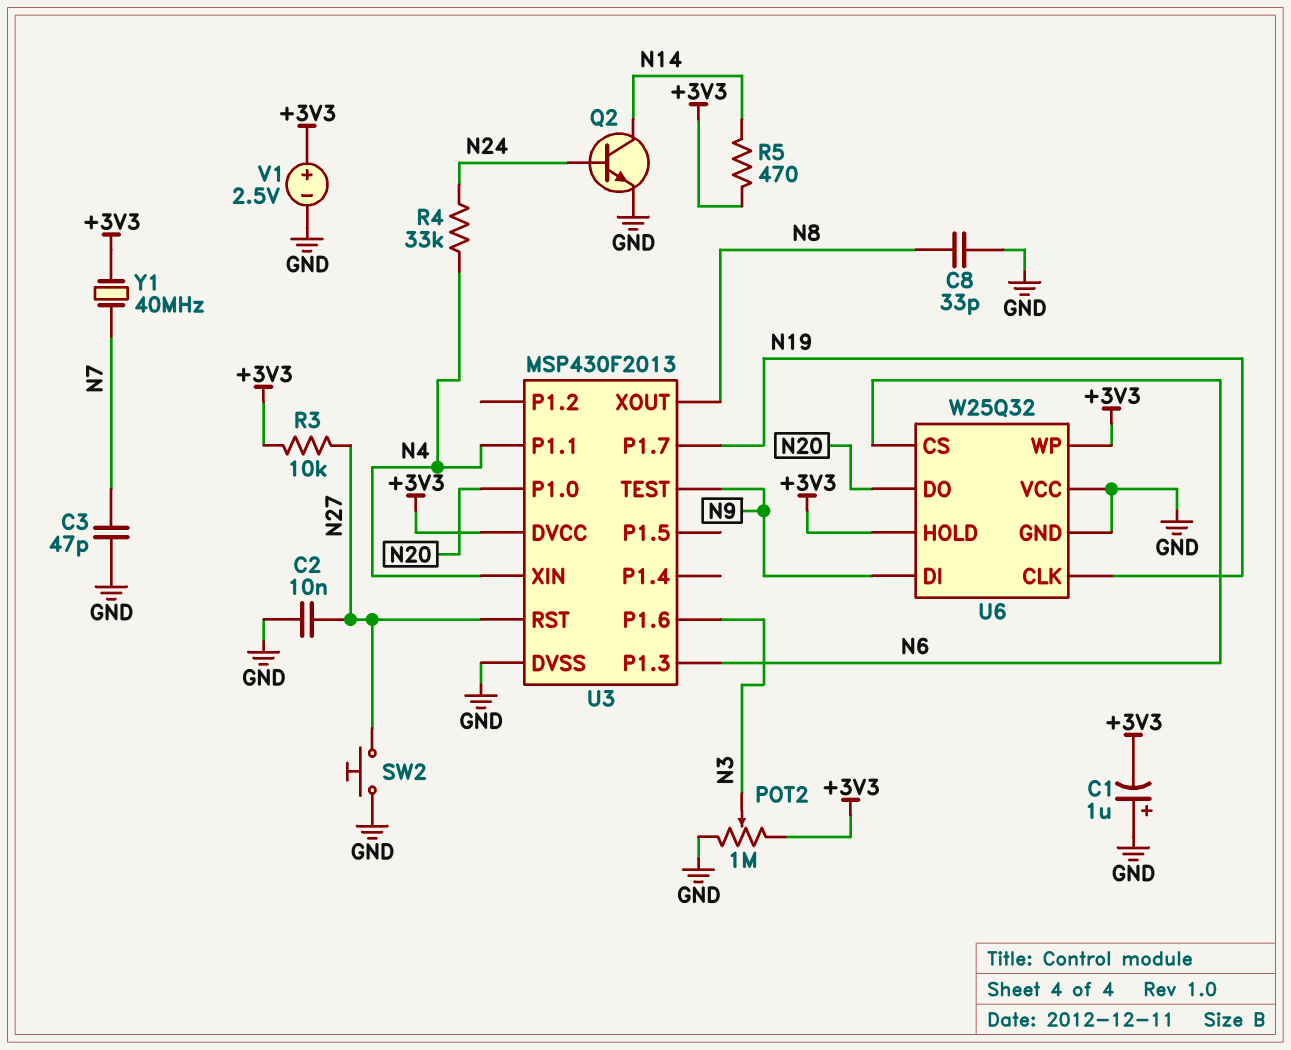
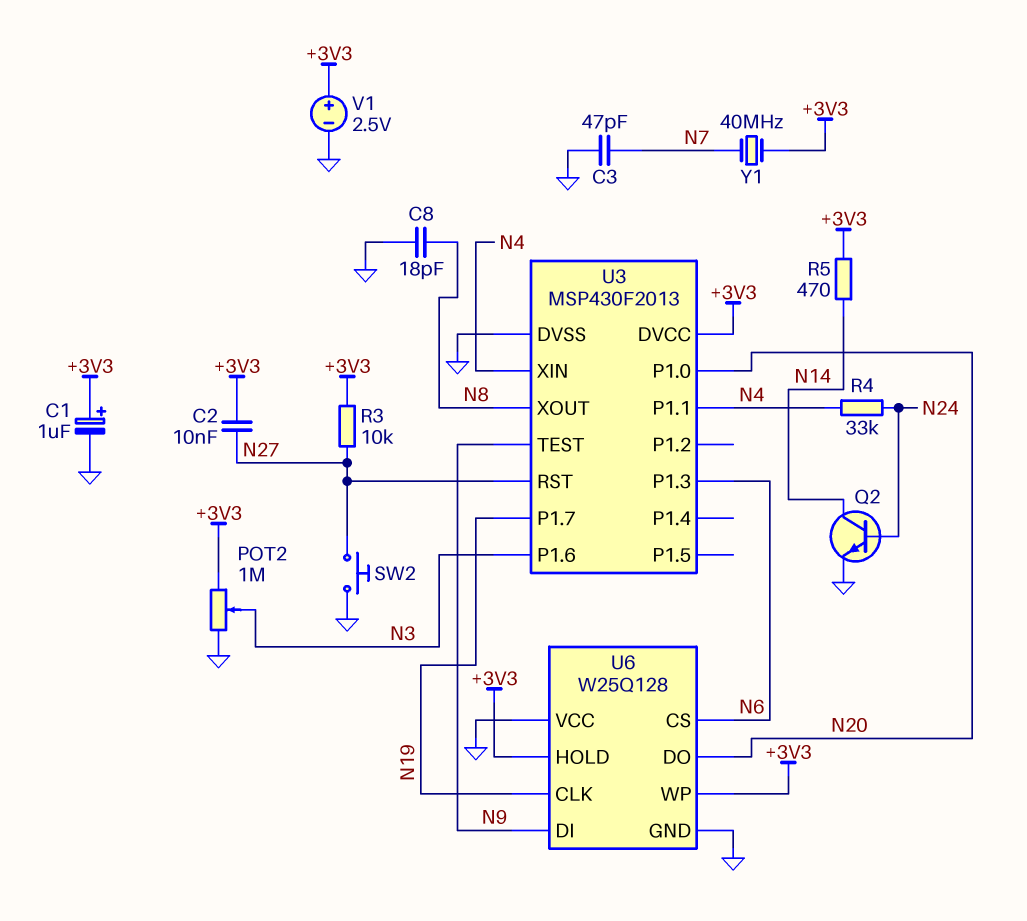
C1: 1uF (plus GND, minus +3V3) -> 1uF (plus +3V3, minus GND)
C2: 10nF (GND, N27) -> 10nF (+3V3, N27)
C8: 33pF (GND, N8) -> 18pF (GND, N8)
U6: W25Q32 -> W25Q128

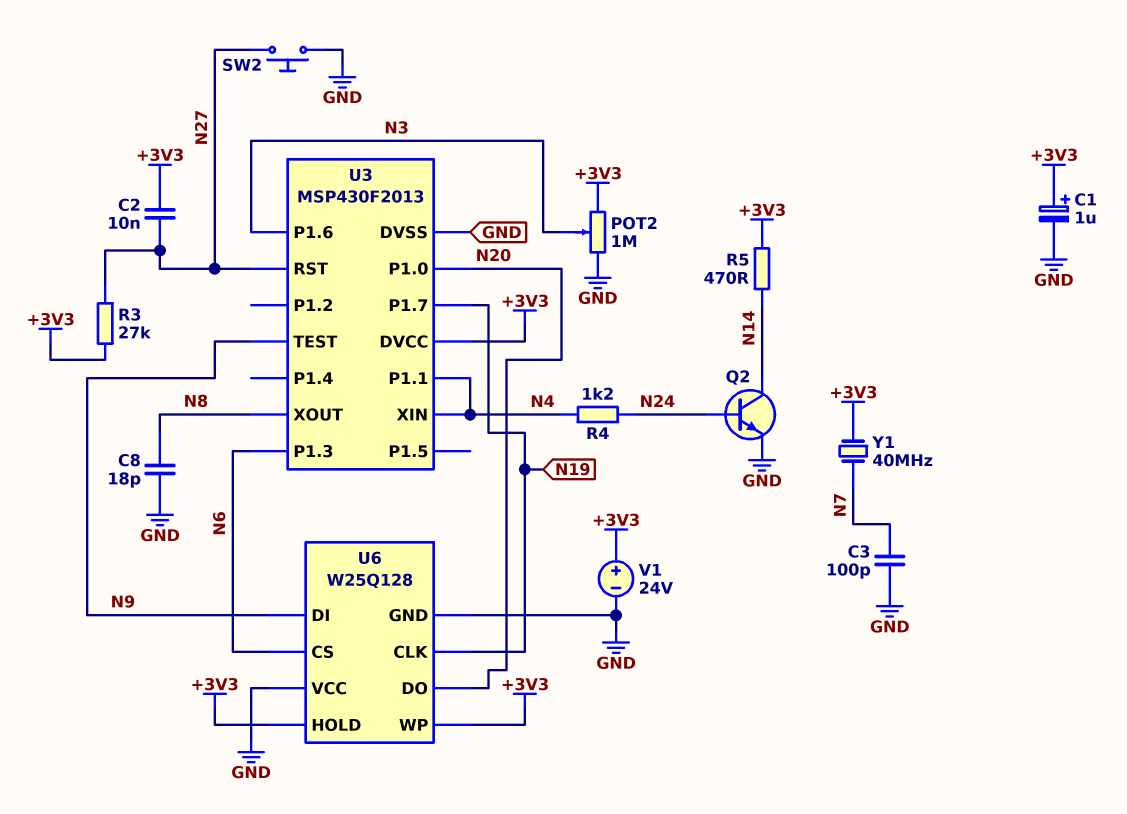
C3: 47pF (GND, N7) -> 100pF (GND, N7)
R3: 10k (+3V3, N27) -> 27k (+3V3, N27)
R4: 33k (N4, N24) -> 1.2k (N4, N24)
V1: 2.5V (plus +3V3, minus GND) -> 24V (plus +3V3, minus GND)

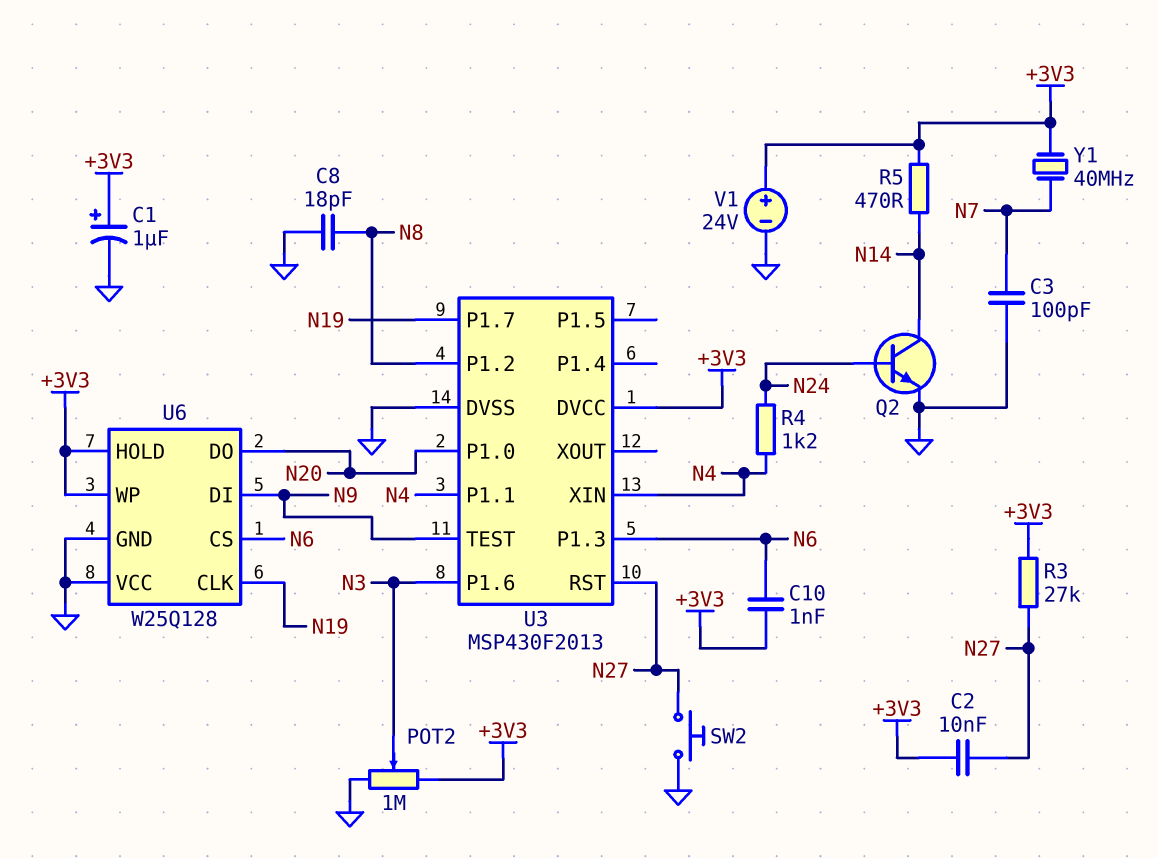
C10: none -> 1nF (+3V3, N6)
U3 pin P1.2: none -> N8
U3 pin XOUT: N8 -> none

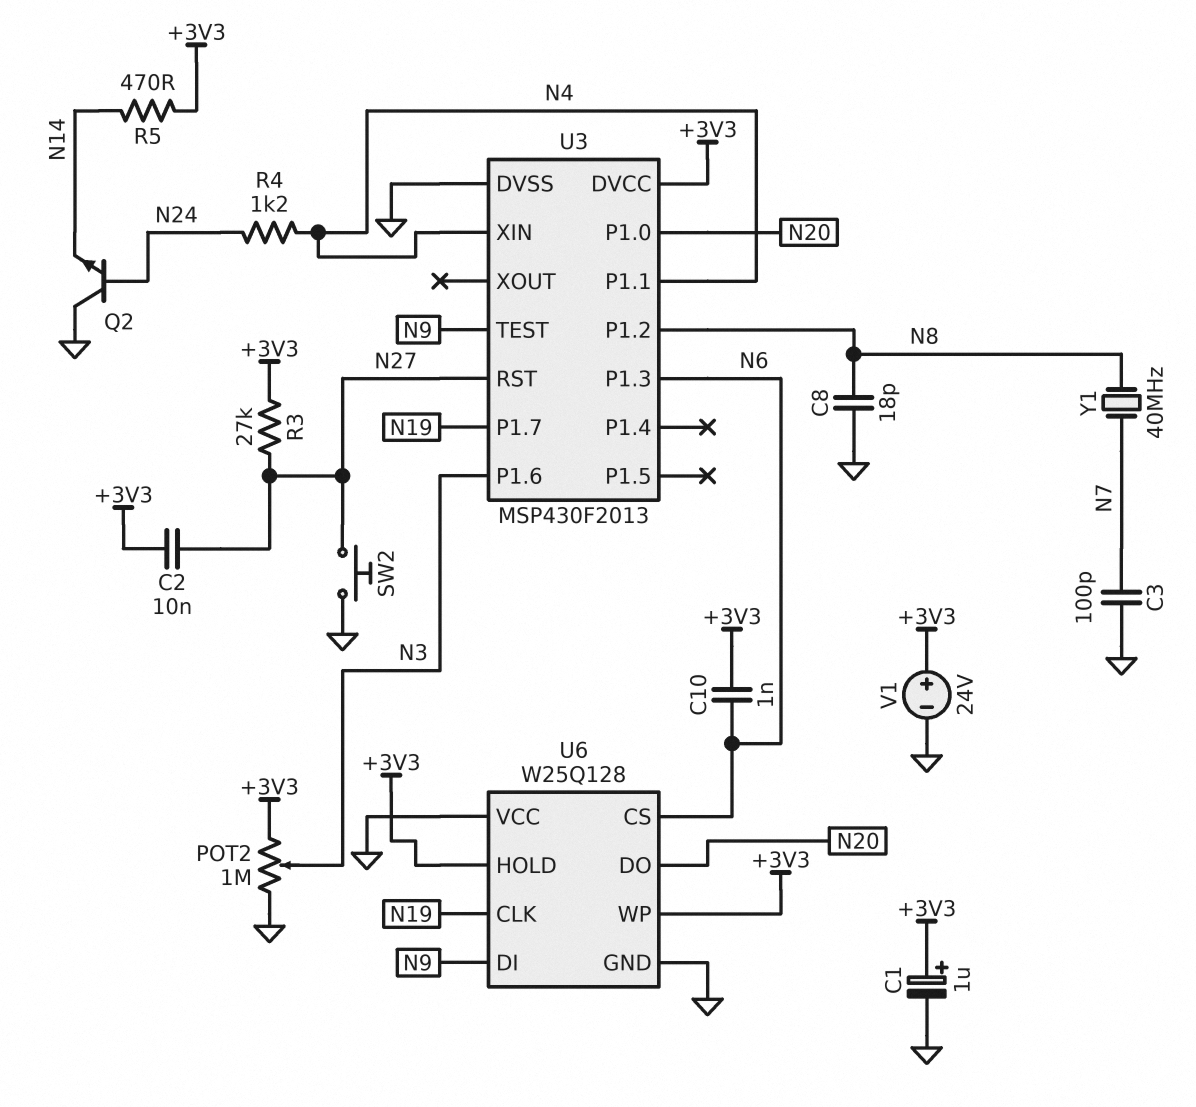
Q2: NPN (B N24, C N14, E GND) -> NPN (B N24, C GND, E N14)
Y1: 40MHz (+3V3, N7) -> 40MHz (N7, N8)

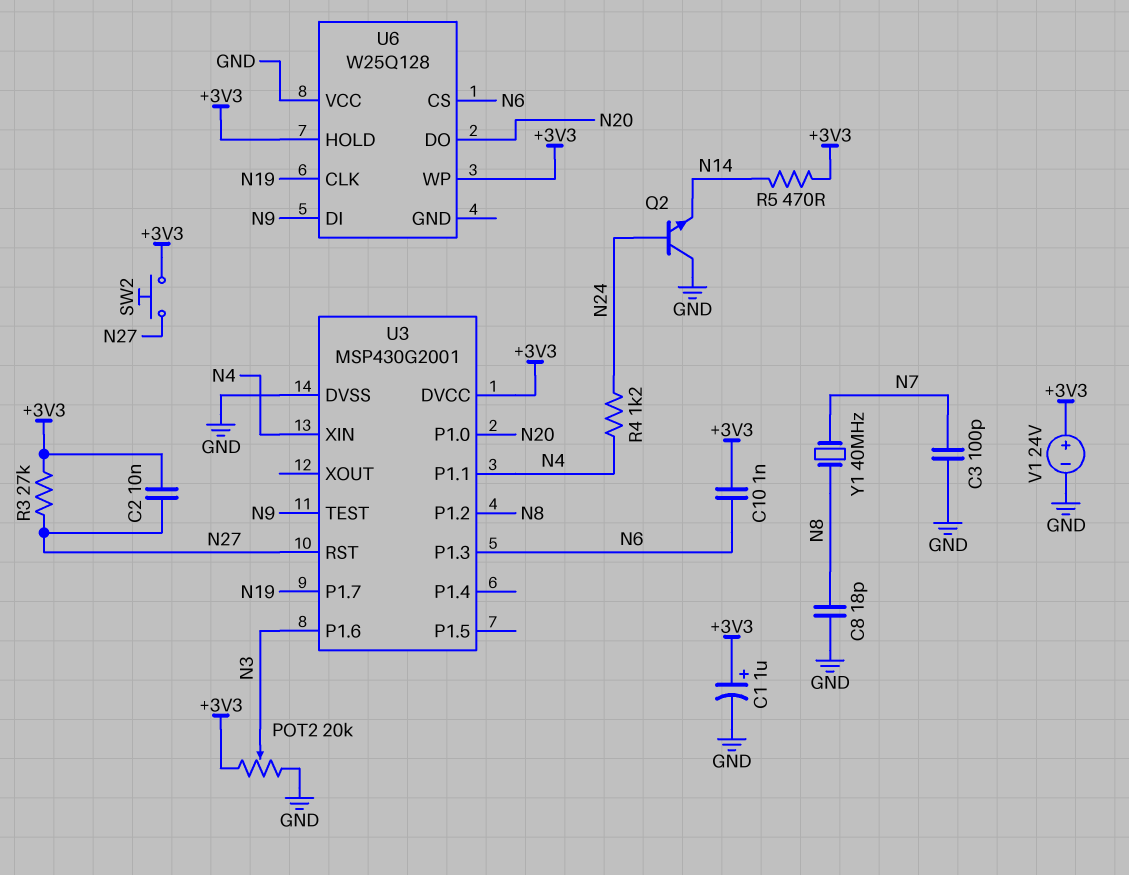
POT2: 1M (+3V3, GND, wiper N3) -> 20k (+3V3, GND, wiper N3)
SW2: button (GND, N27) -> button (+3V3, N27)
U3: MSP430F2013 -> MSP430G2001
U6 pin GND: GND -> none

